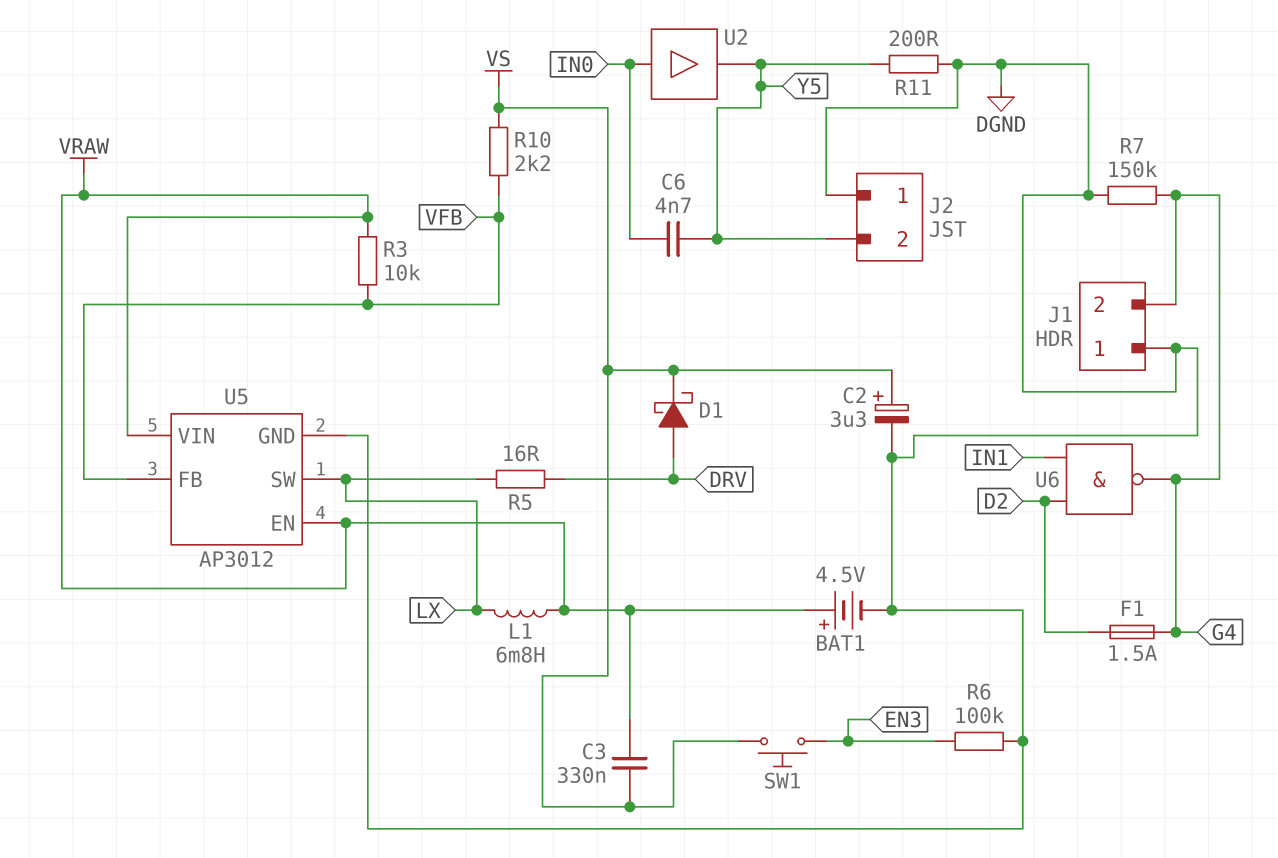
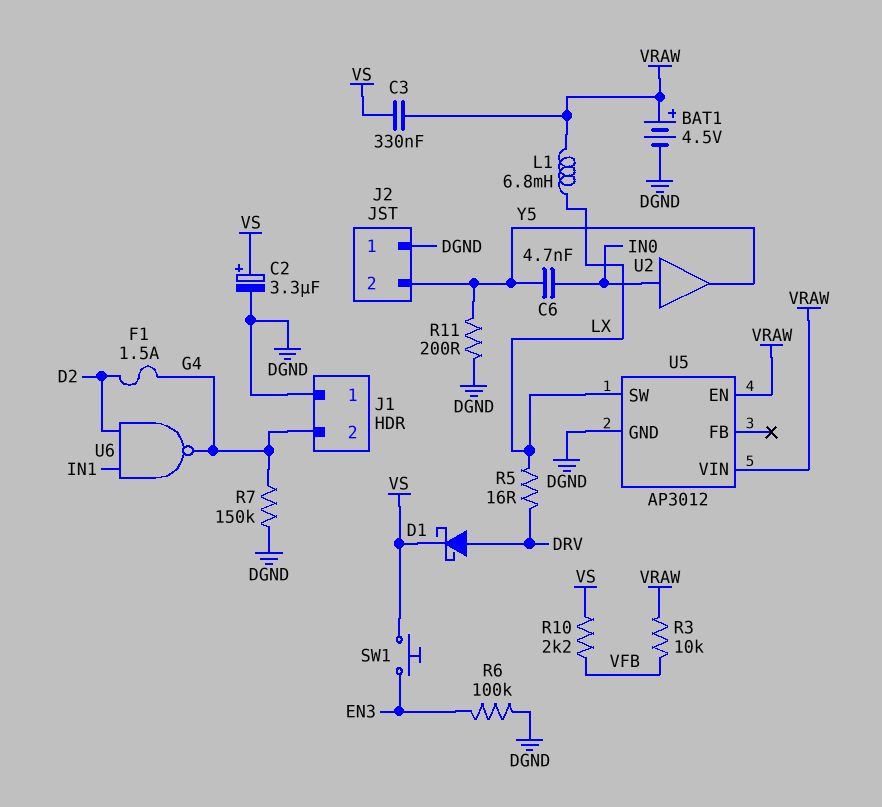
U5 pin FB: VFB -> none

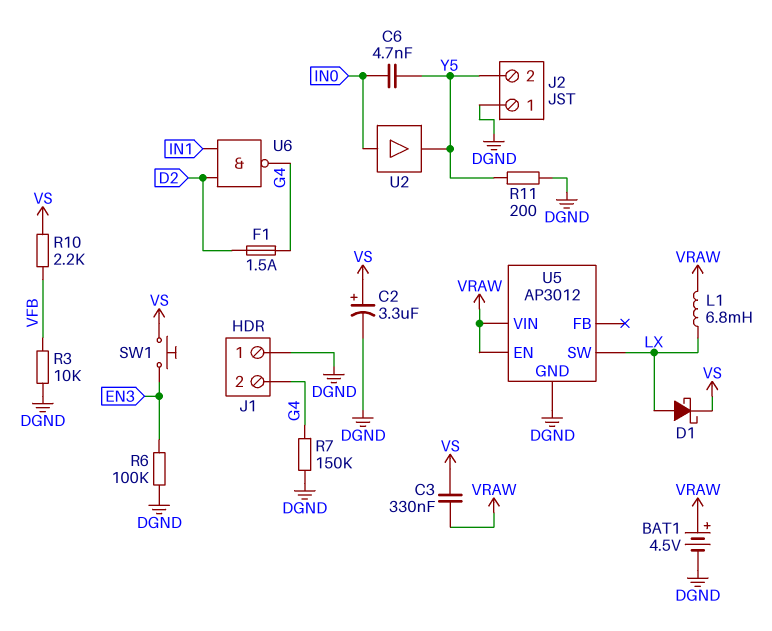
D1: schottky (A DRV, K VS) -> schottky (A LX, K VS)
R3: 10k (VFB, VRAW) -> 10k (DGND, VFB)
R5: 16 (DRV, LX) -> none

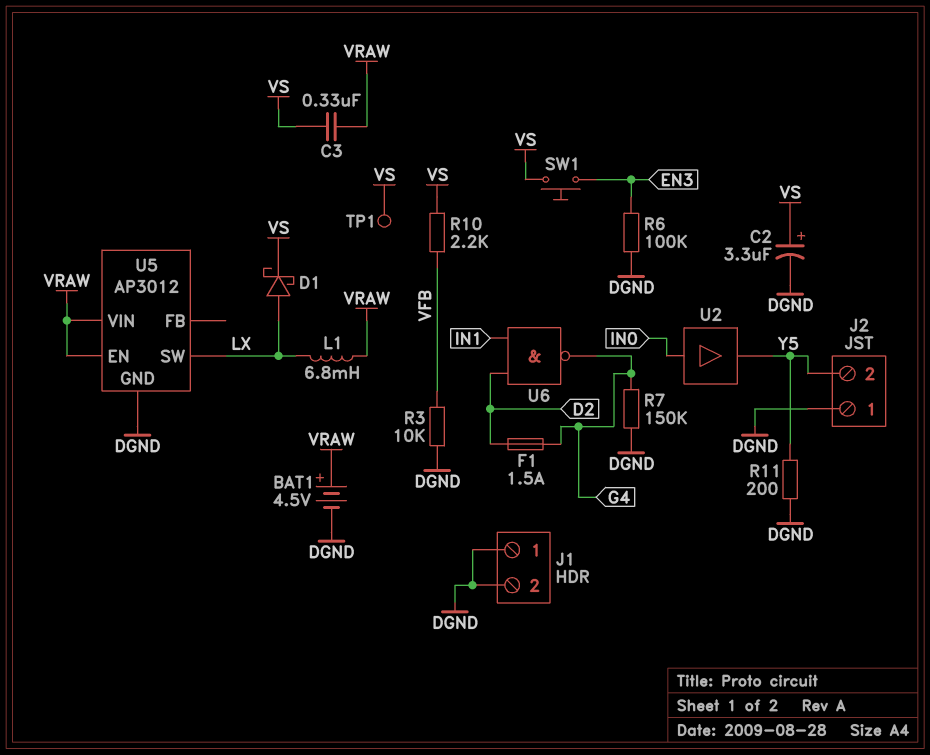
C6: 4.7nF (IN0, Y5) -> none
J1 pin 2: G4 -> DGND
TP1: none -> test point (VS)

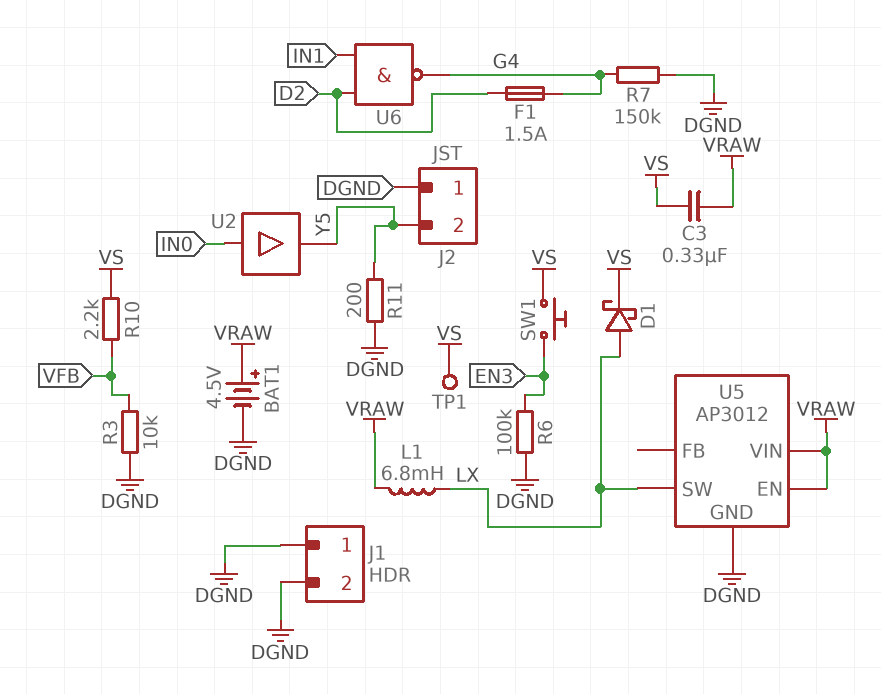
C2: 3.3uF (plus VS, minus DGND) -> none

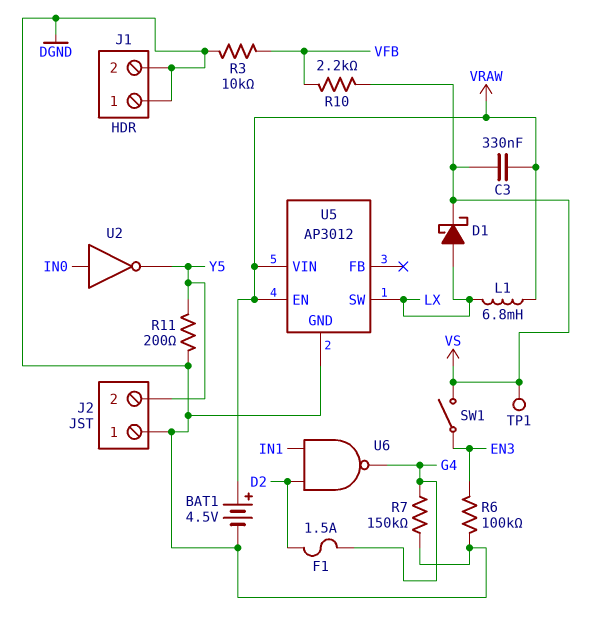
SW1: button (EN3, VS) -> switch (EN3, VS)
U2: buffer (in IN0, out Y5) -> NOT (in IN0, out Y5)

